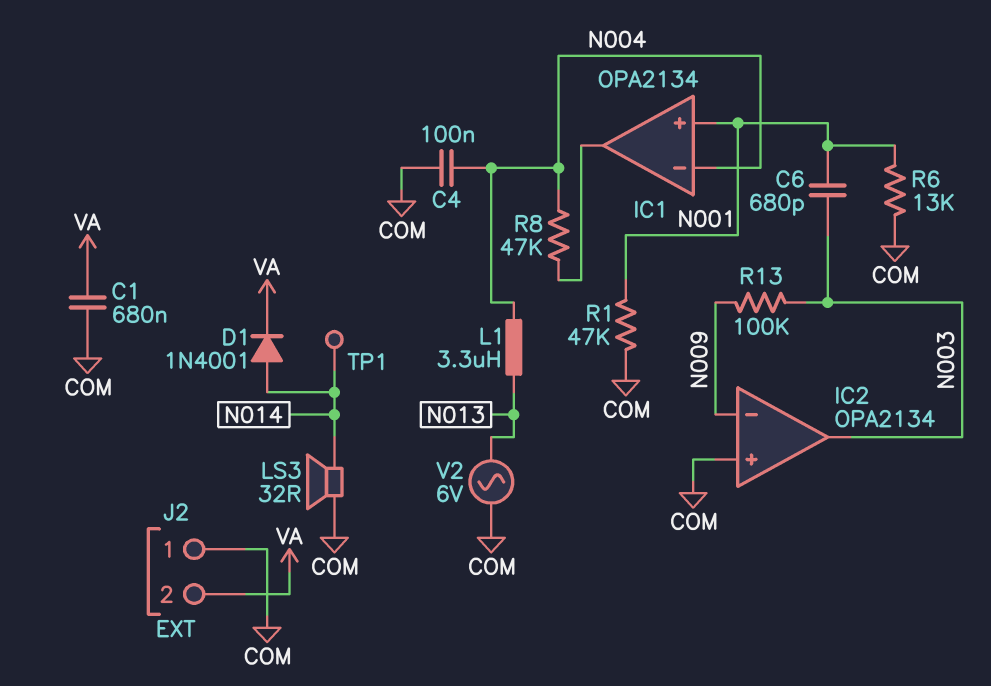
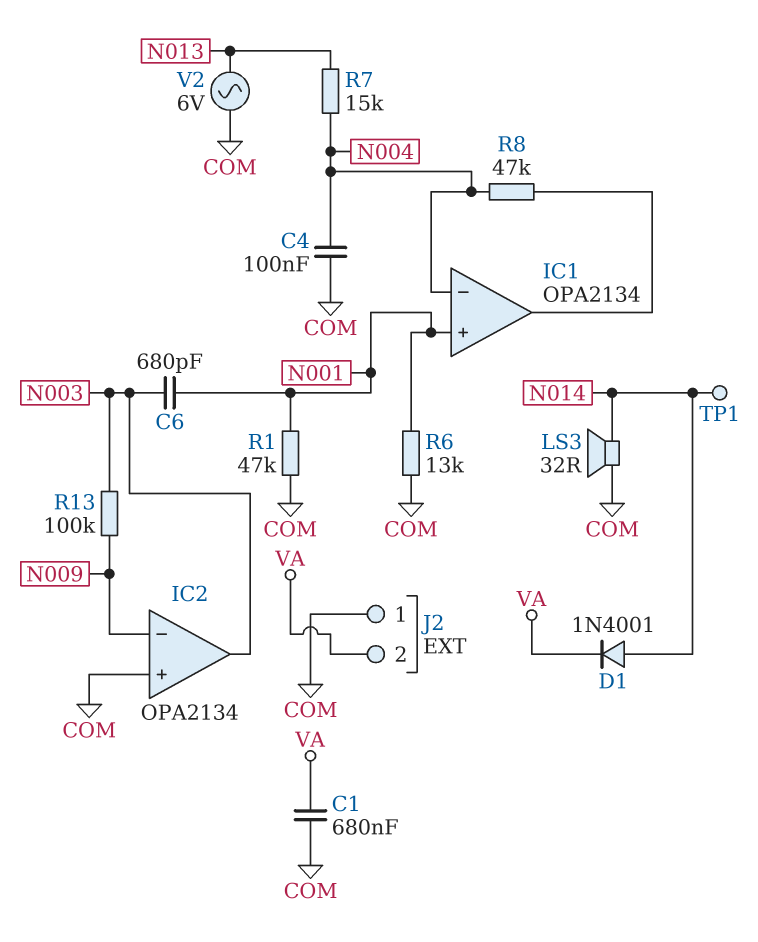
L1: 3.3uH (N004, N013) -> none
R7: none -> 15k (N004, N013)

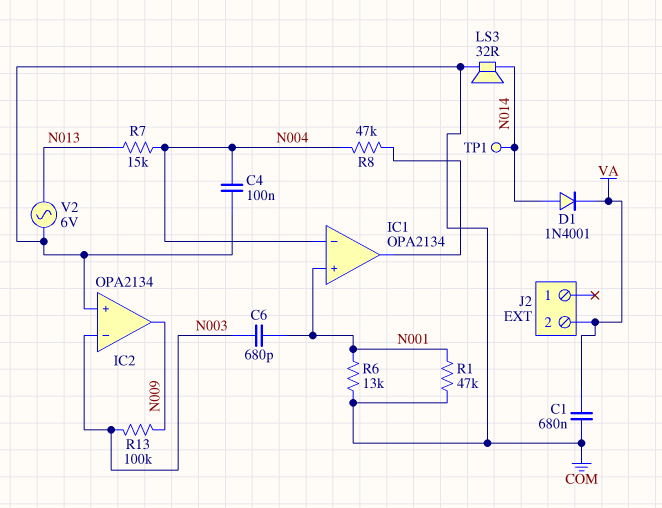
IC2 pin in-: N009 -> N003
IC2 pin out: N003 -> N009
J2 pin 1: COM -> none

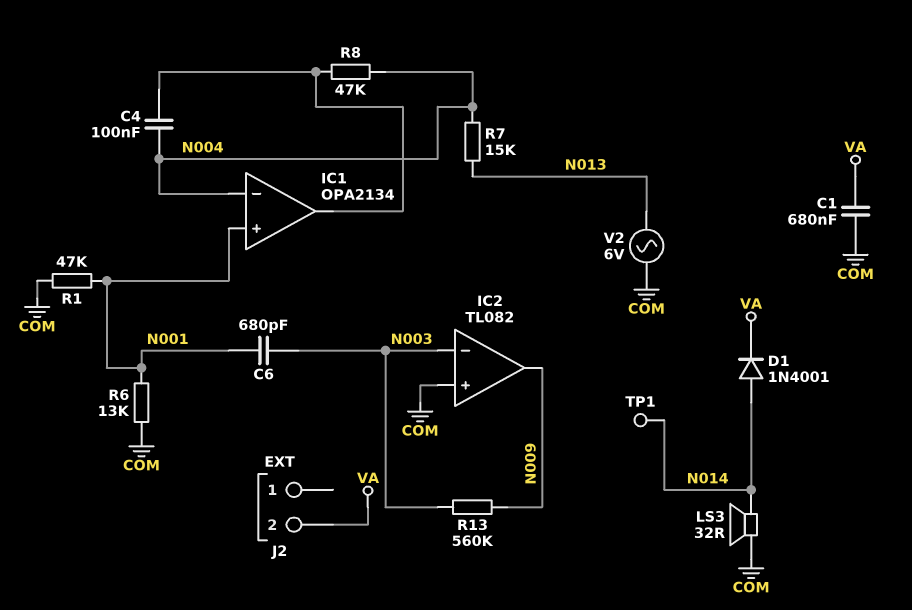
C4: 100nF (COM, N004) -> 100nF (IC1/out, N004)
IC2: OPA2134 -> TL082
R13: 100k (N003, N009) -> 560k (N003, N009)

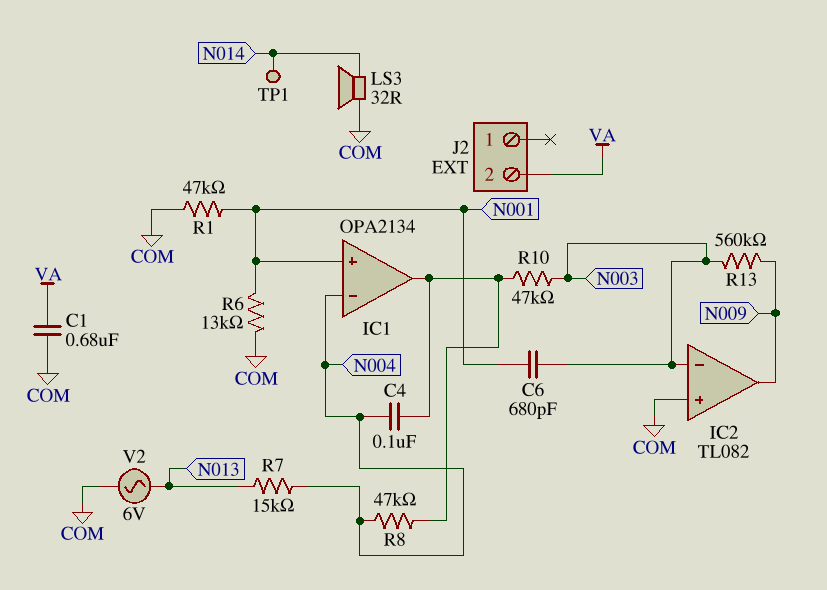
D1: diode 1N4001 (A N014, K VA) -> none
R10: none -> 47k (IC1/out, N003)

